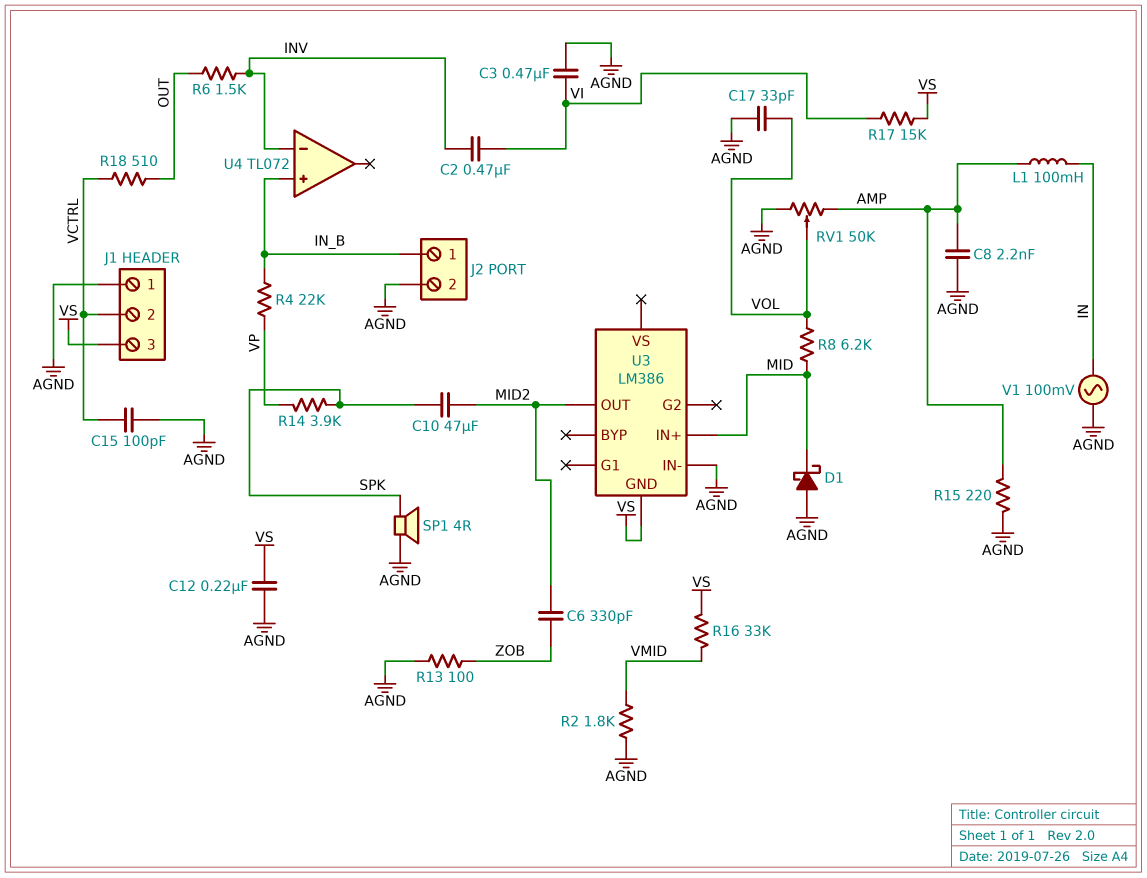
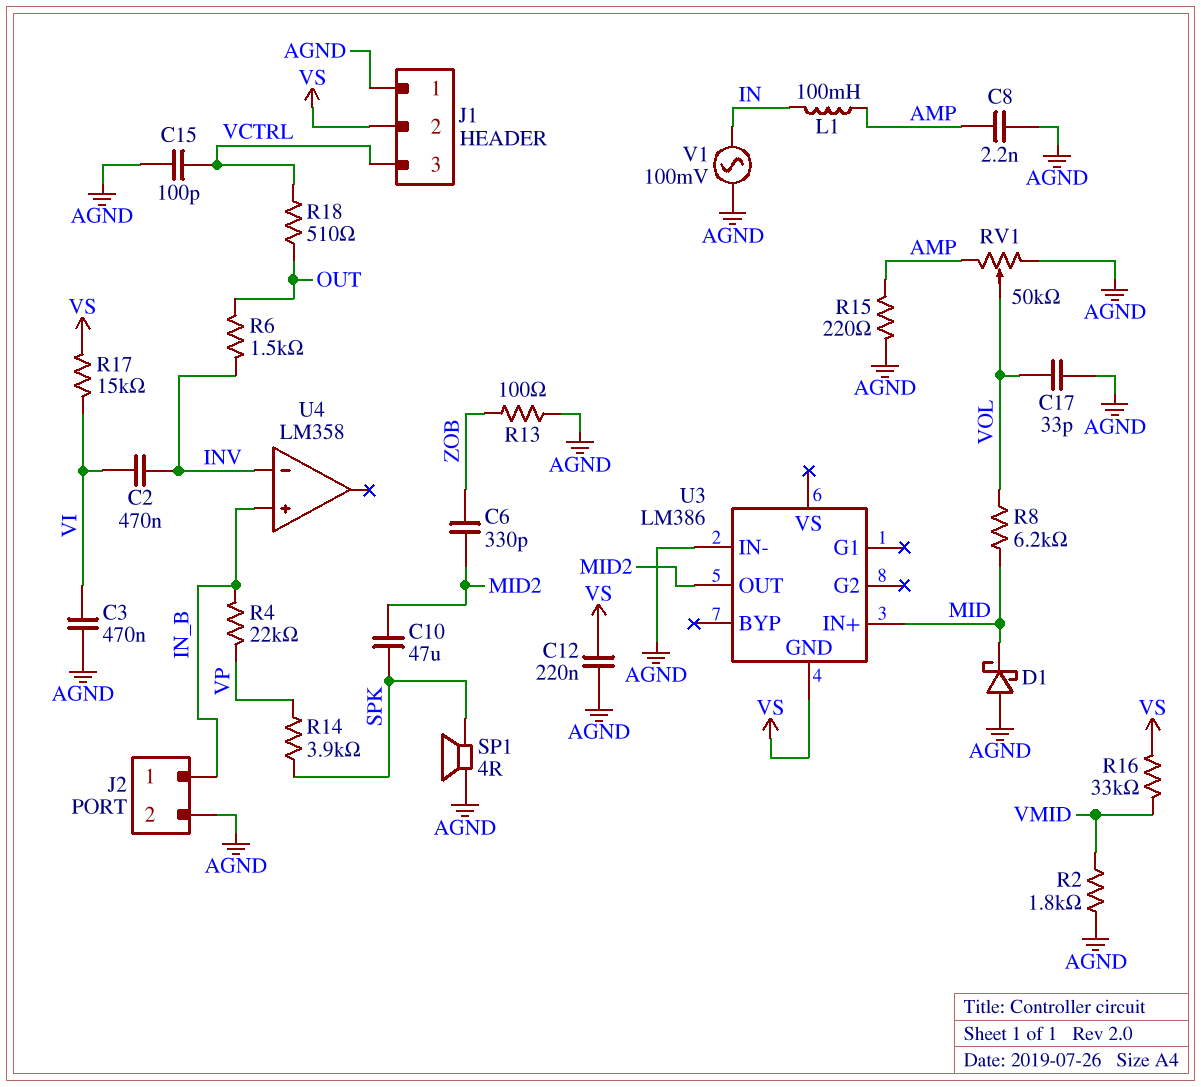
J1 pin 2: VCTRL -> VS
J1 pin 3: VS -> VCTRL
U4: TL072 -> LM358

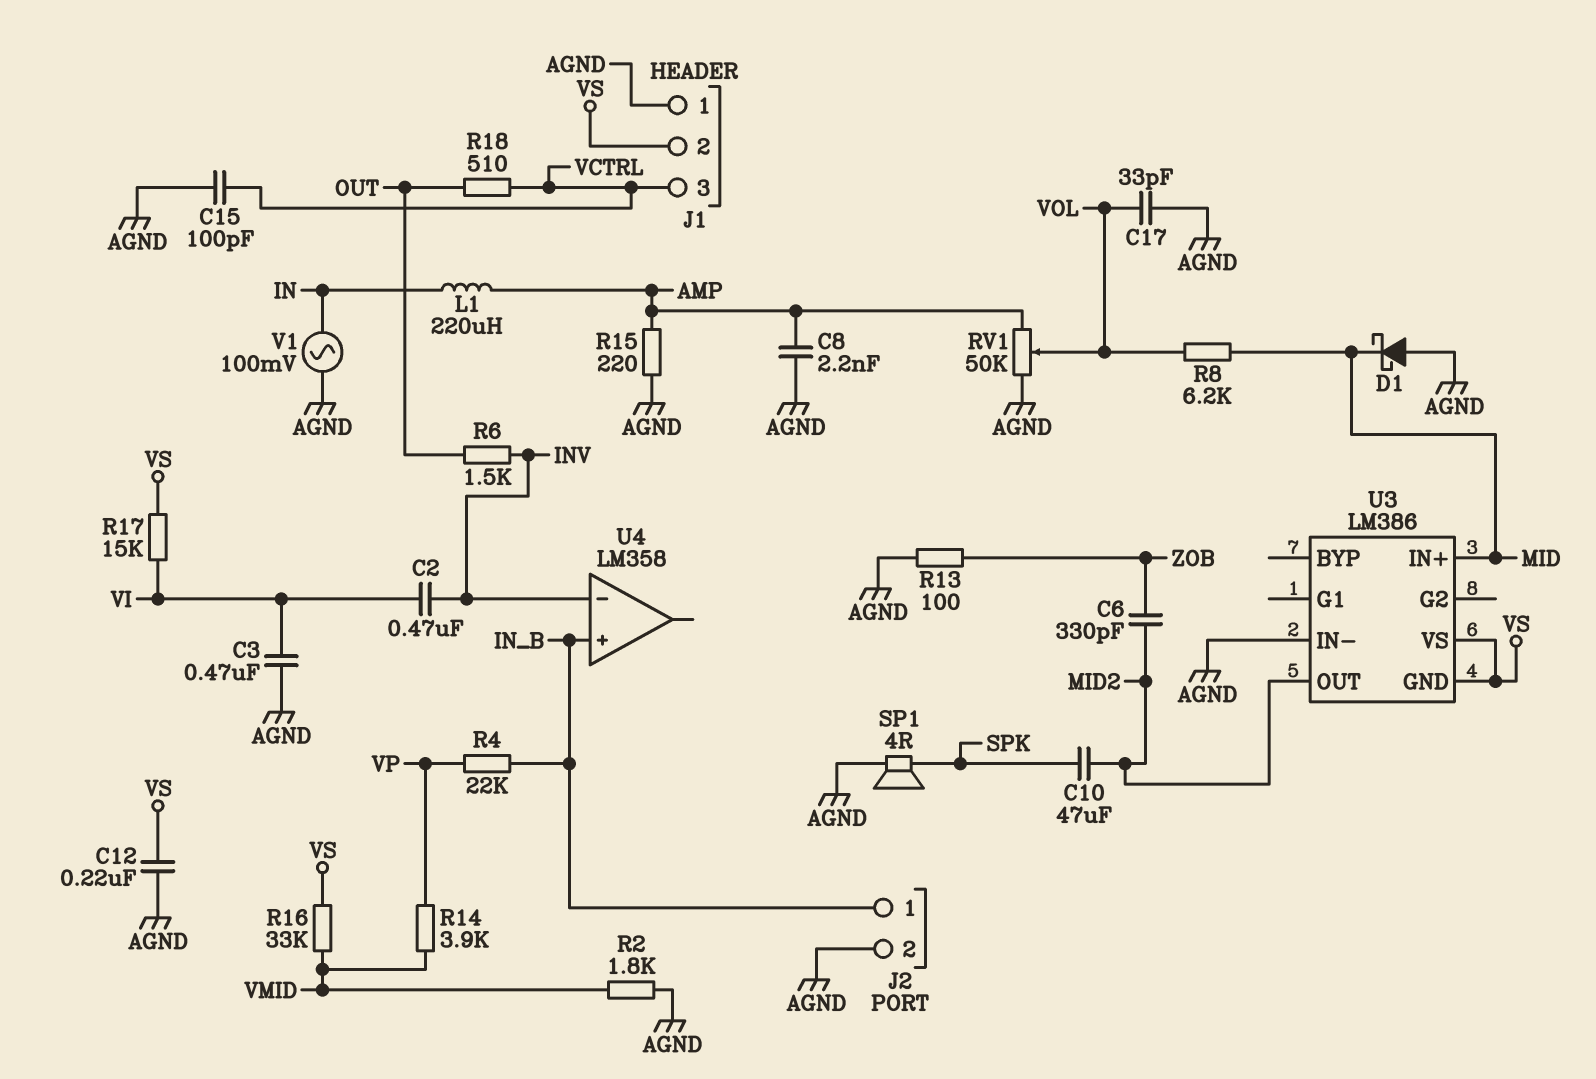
L1: 100mH (AMP, IN) -> 220uH (AMP, IN)
R14: 3.9k (SPK, VP) -> 3.9k (VMID, VP)
U3 pin VS: none -> VS

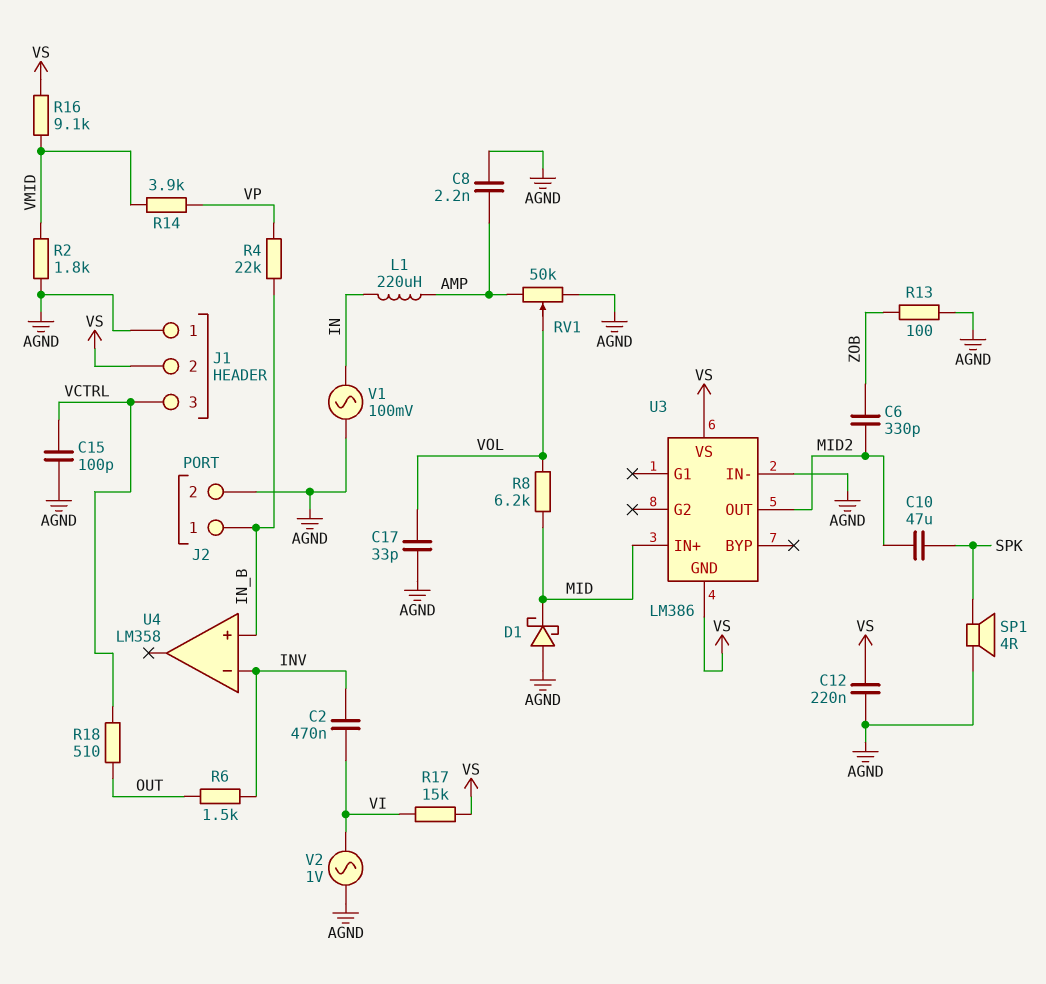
C3: 470nF (AGND, VI) -> none
R15: 220 (AGND, AMP) -> none
R16: 33k (VMID, VS) -> 9.1k (VMID, VS)
V2: none -> AC 1V (AGND, VI)

